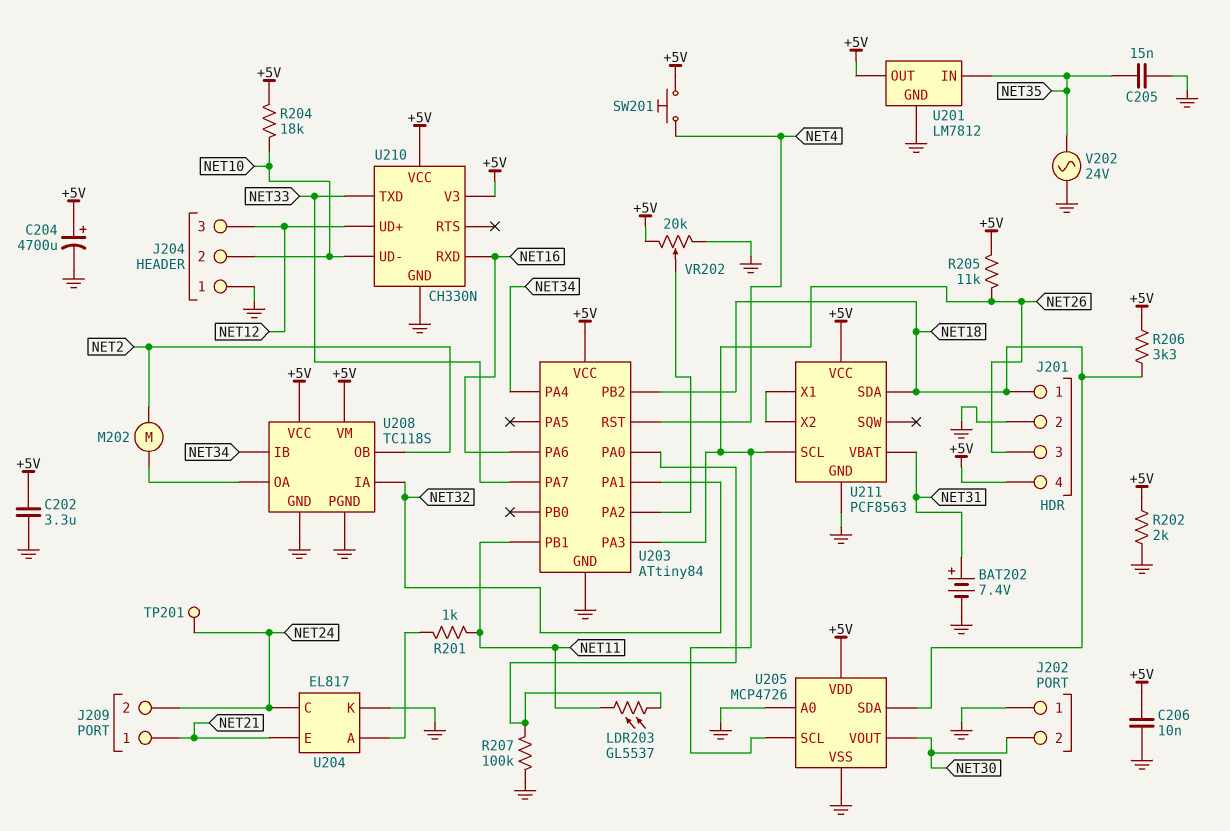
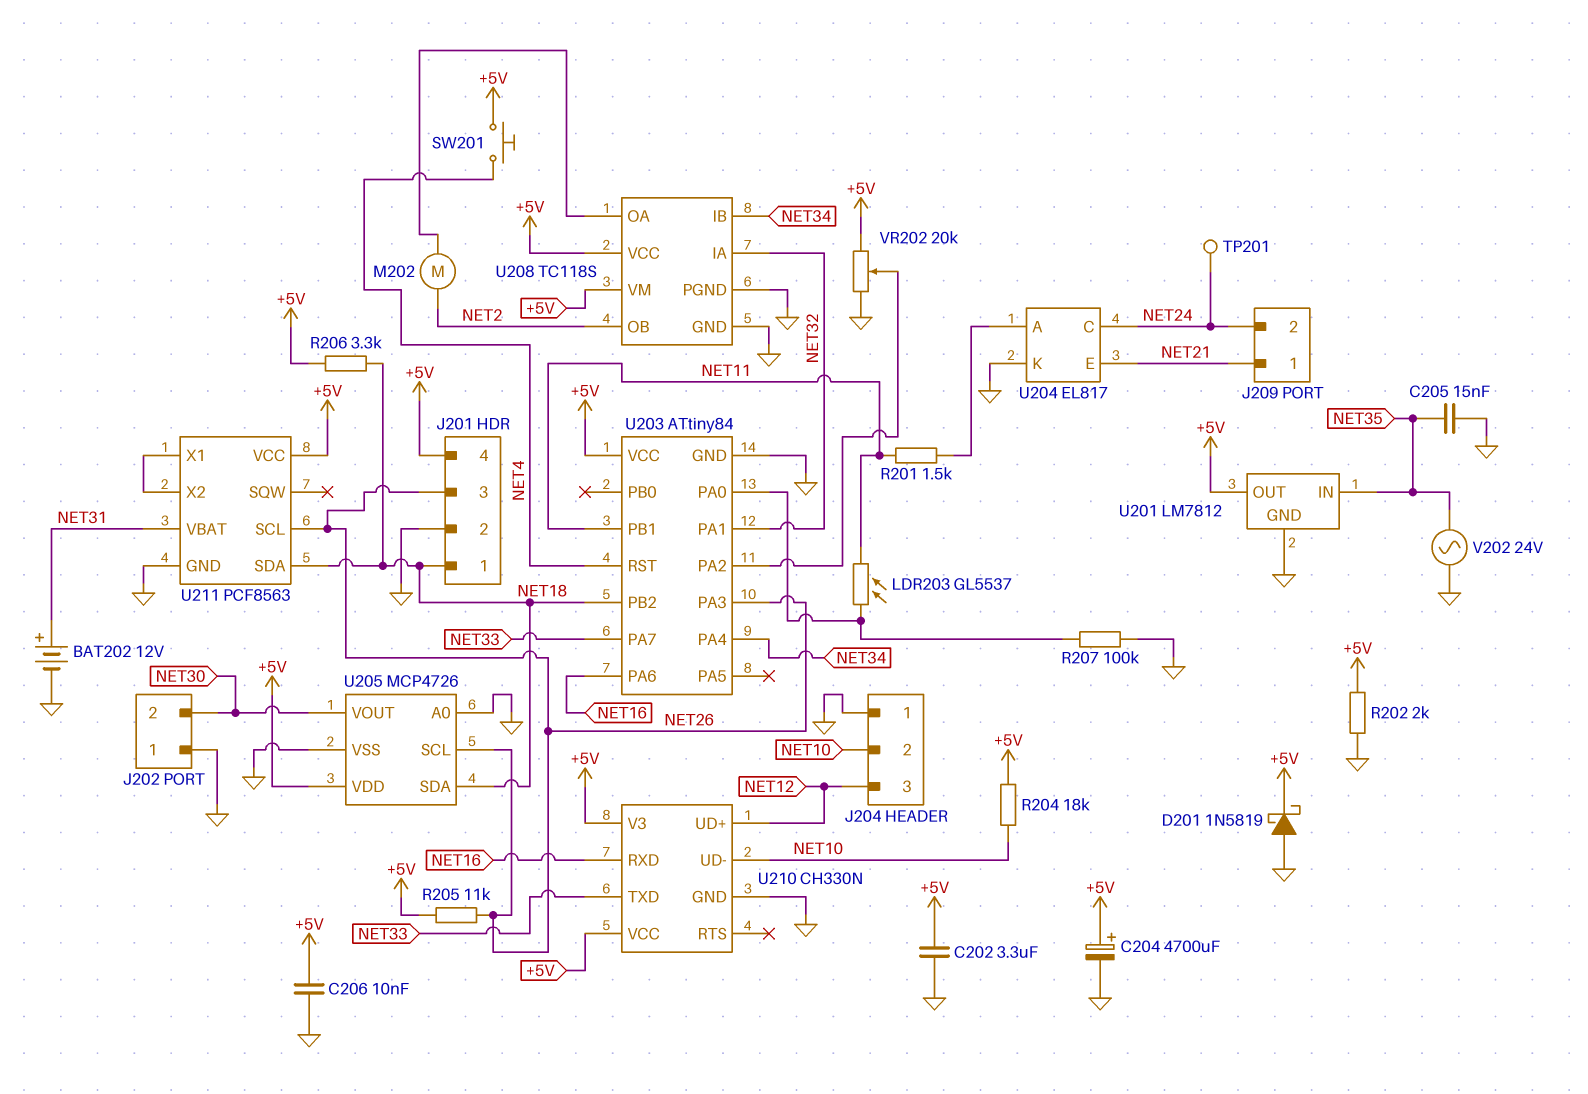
BAT202: 7.4V (plus NET31, minus GND) -> 12V (plus NET31, minus GND)
D201: none -> schottky 1N5819 (A GND, K +5V)
R201: 1k (NET11, U204/A) -> 1.5k (NET11, U204/A)

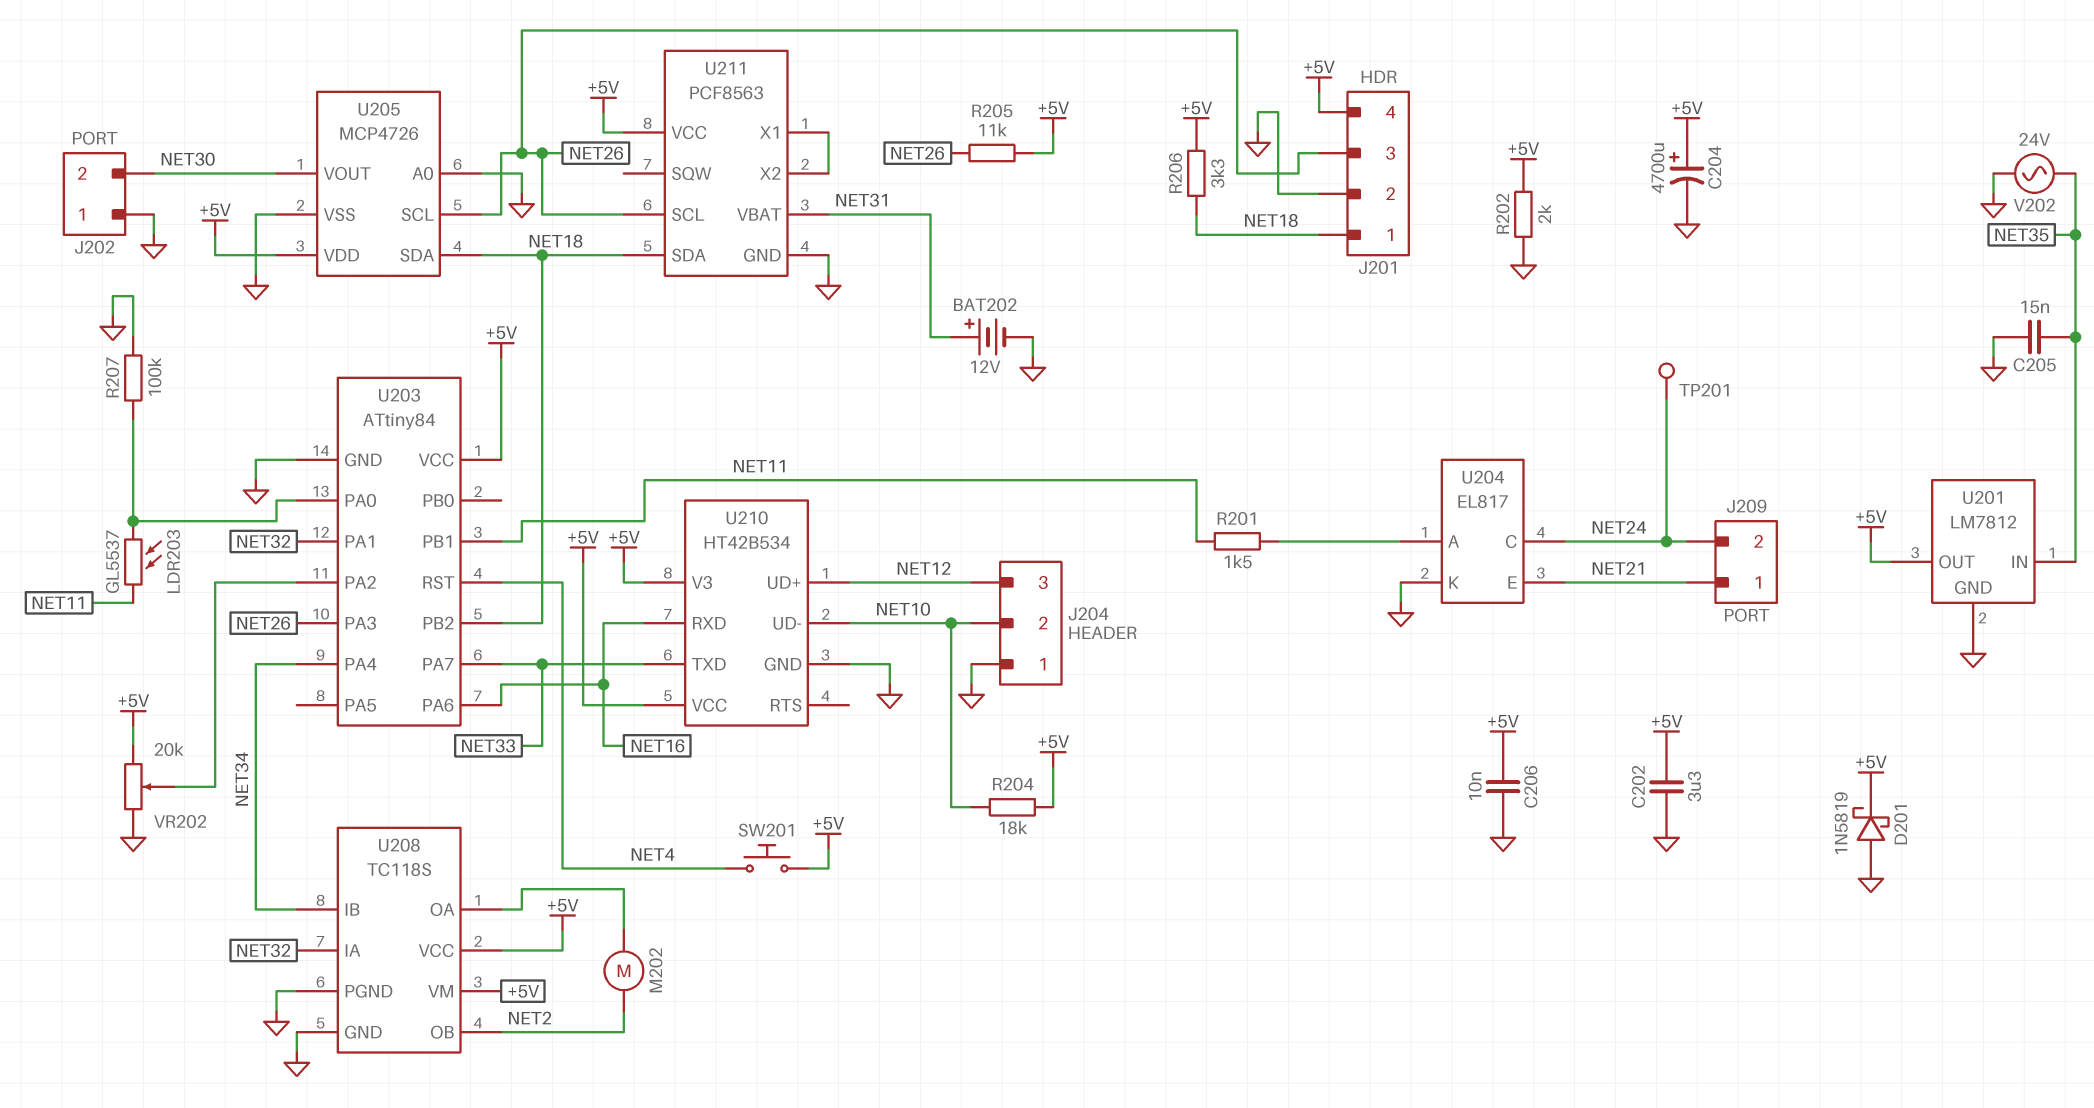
U210: CH330N -> HT42B534

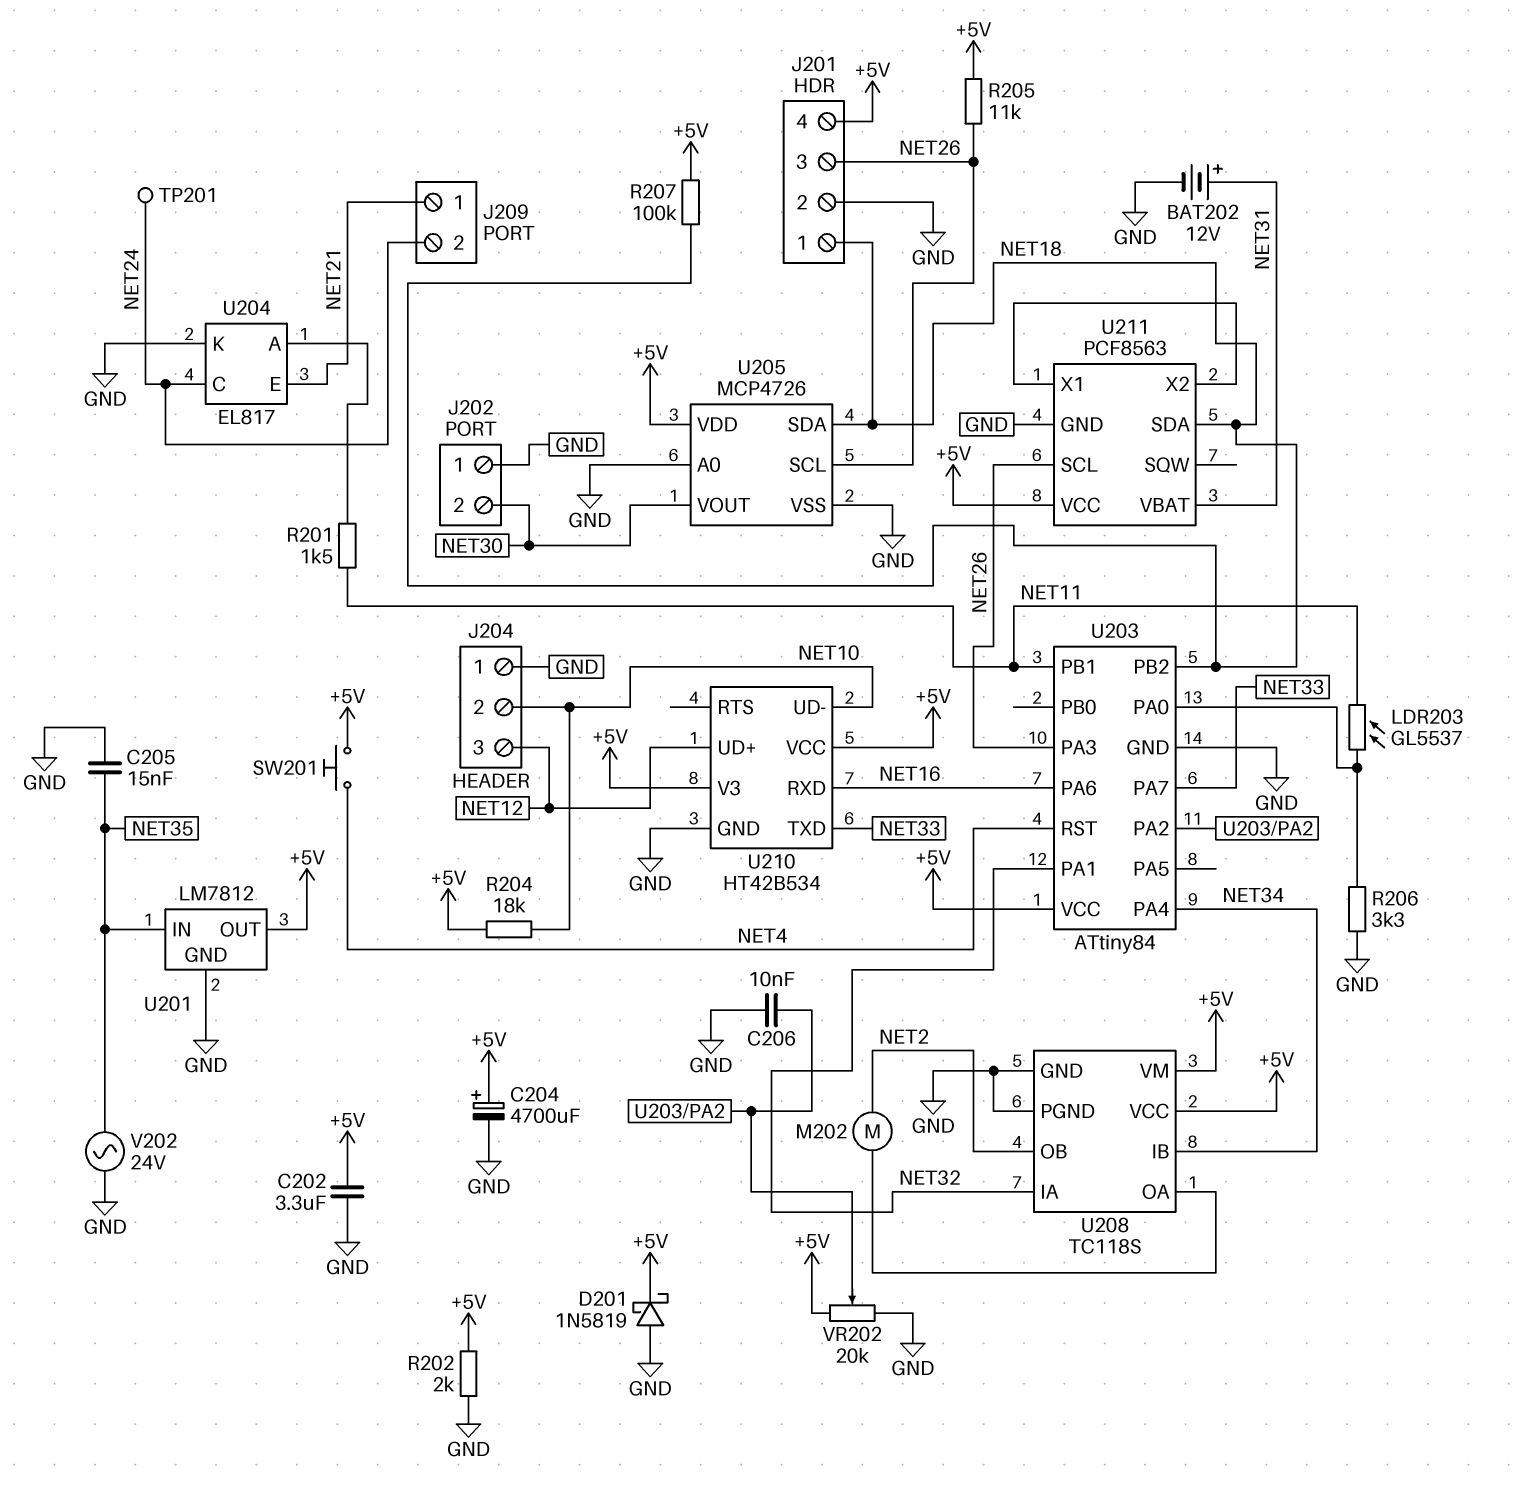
C206: 10nF (+5V, GND) -> 10nF (GND, U203/PA2)
R206: 3.3k (+5V, NET18) -> 3.3k (GND, U203/PA0)
R207: 100k (GND, U203/PA0) -> 100k (+5V, NET18)

